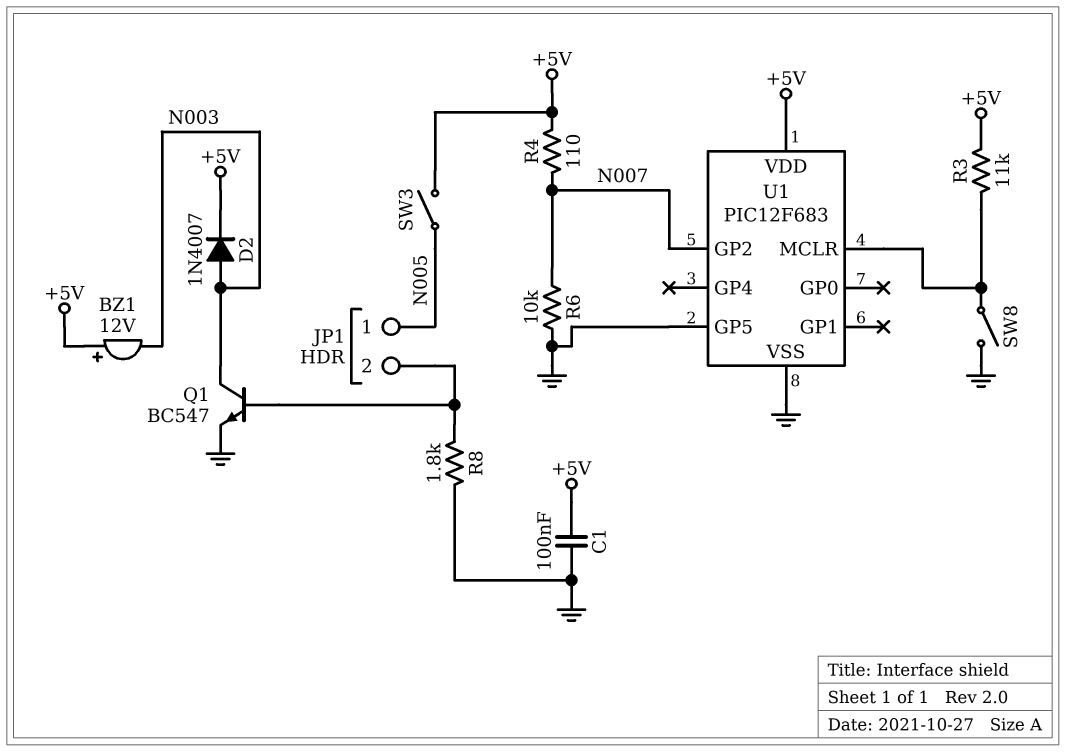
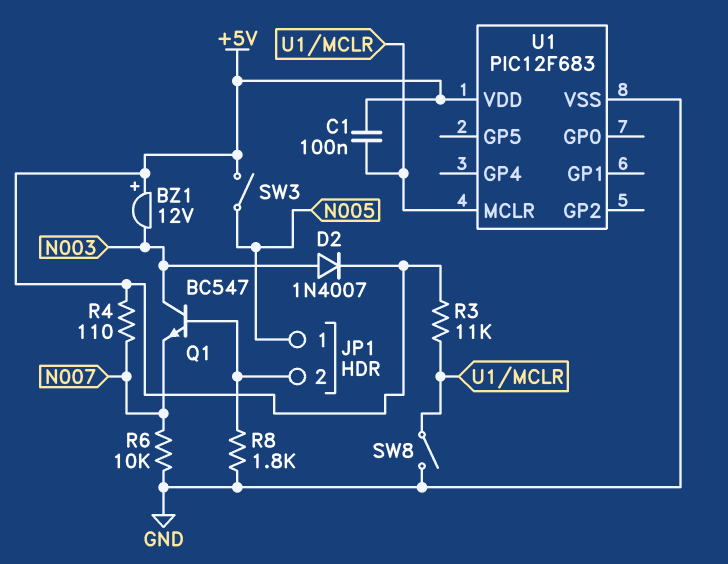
C1: 100nF (+5V, GND) -> 100nF (+5V, U1/MCLR)
Q1: NPN BC547 (B JP1/2, C N003, E GND) -> NPN BC547 (B JP1/2, C N003, E N007)
U1 pin GP2: N007 -> none
U1 pin GP5: GND -> none

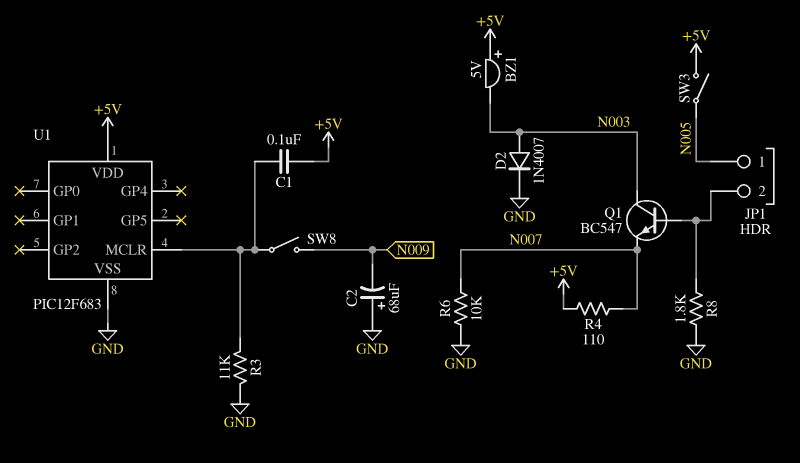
BZ1: buzzer 12V (plus +5V, minus N003) -> buzzer 5V (plus +5V, minus N003)
C2: none -> 68uF (plus GND, minus N009)
D2: diode 1N4007 (A N003, K +5V) -> diode 1N4007 (A N003, K GND)
R3: 11k (+5V, U1/MCLR) -> 11k (GND, U1/MCLR)
SW8: switch (GND, U1/MCLR) -> switch (N009, U1/MCLR)

